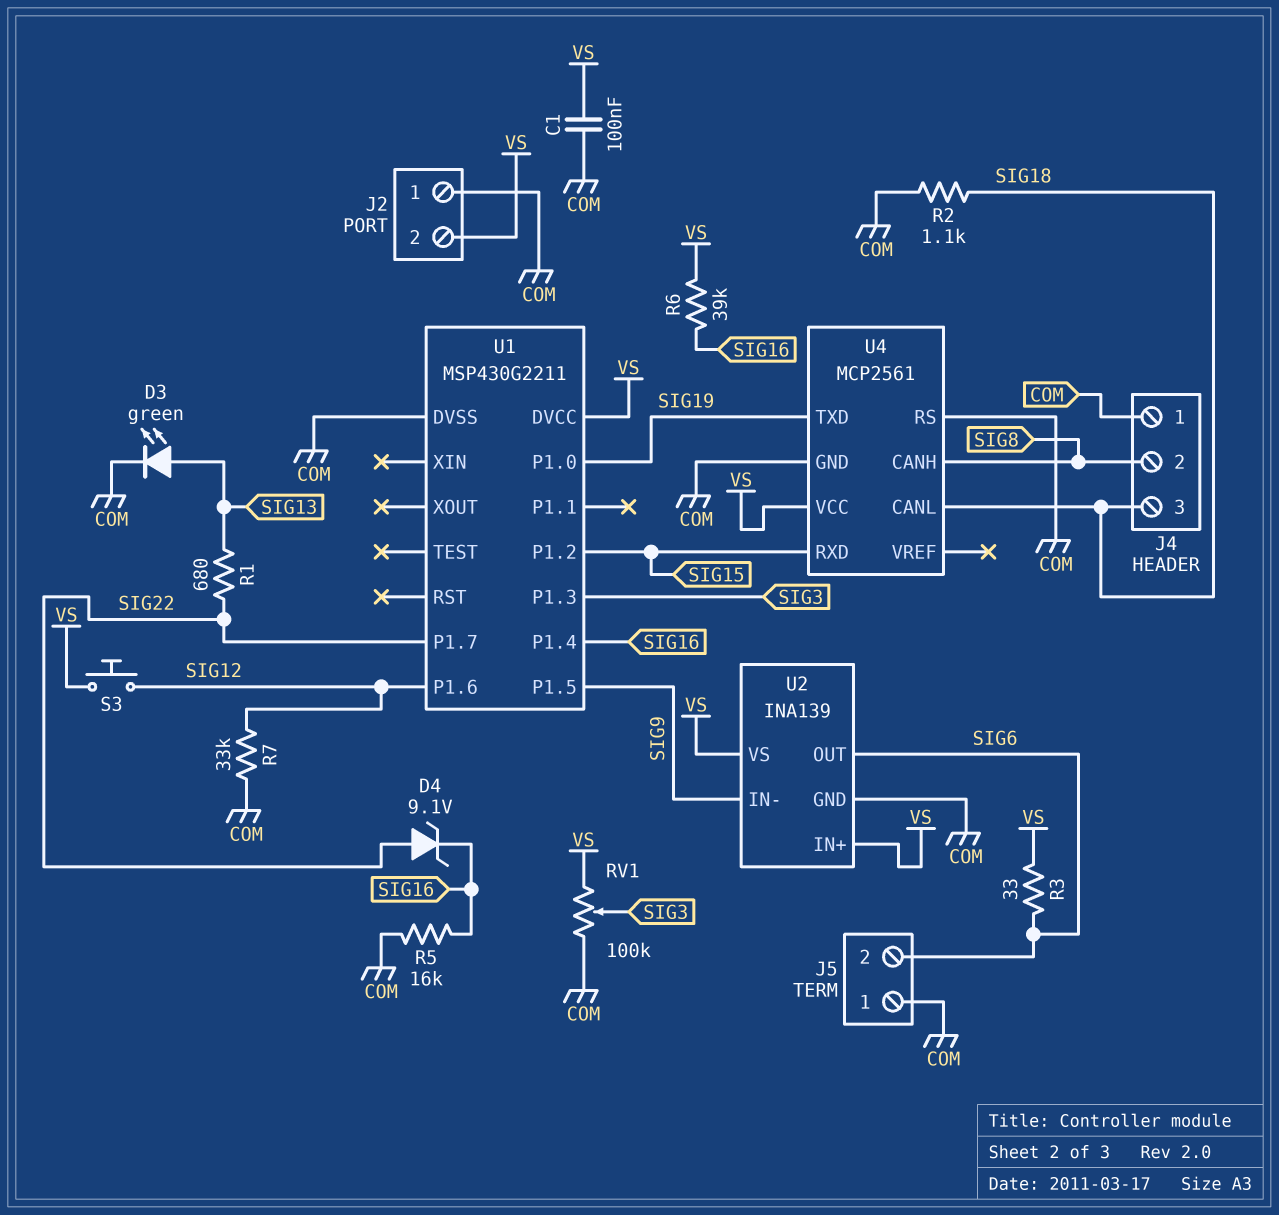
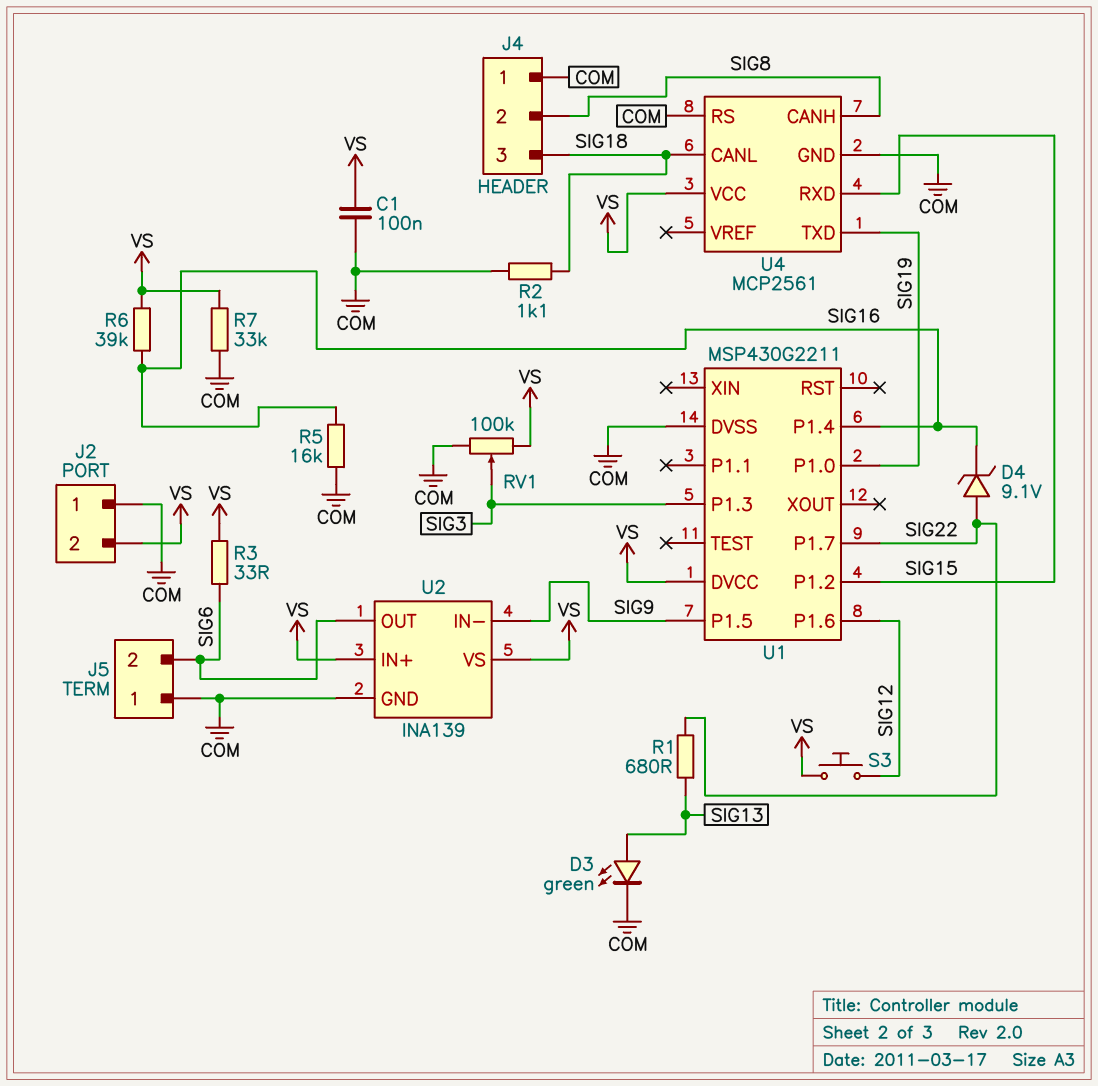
R7: 33k (COM, SIG12) -> 33k (COM, VS)

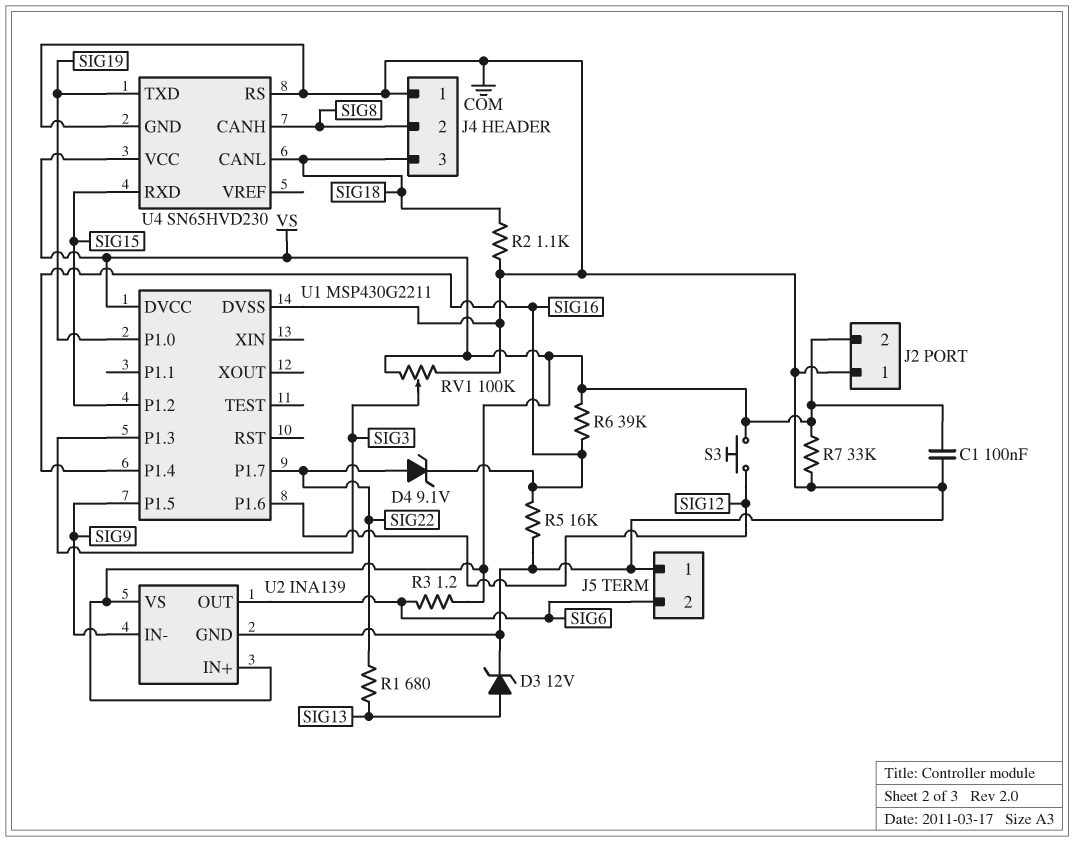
D3: LED green (A SIG13, K COM) -> zener 12V (A SIG13, K COM)
R3: 33 (SIG6, VS) -> 1.2 (SIG6, VS)
U4: MCP2561 -> SN65HVD230

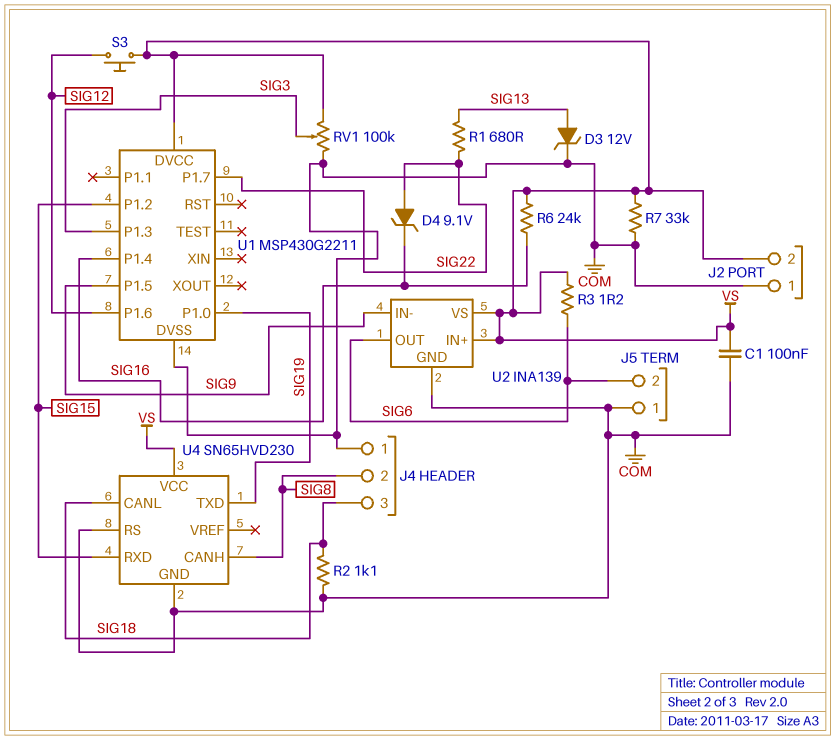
R5: 16k (COM, SIG16) -> none
R6: 39k (SIG16, VS) -> 24k (SIG16, VS)

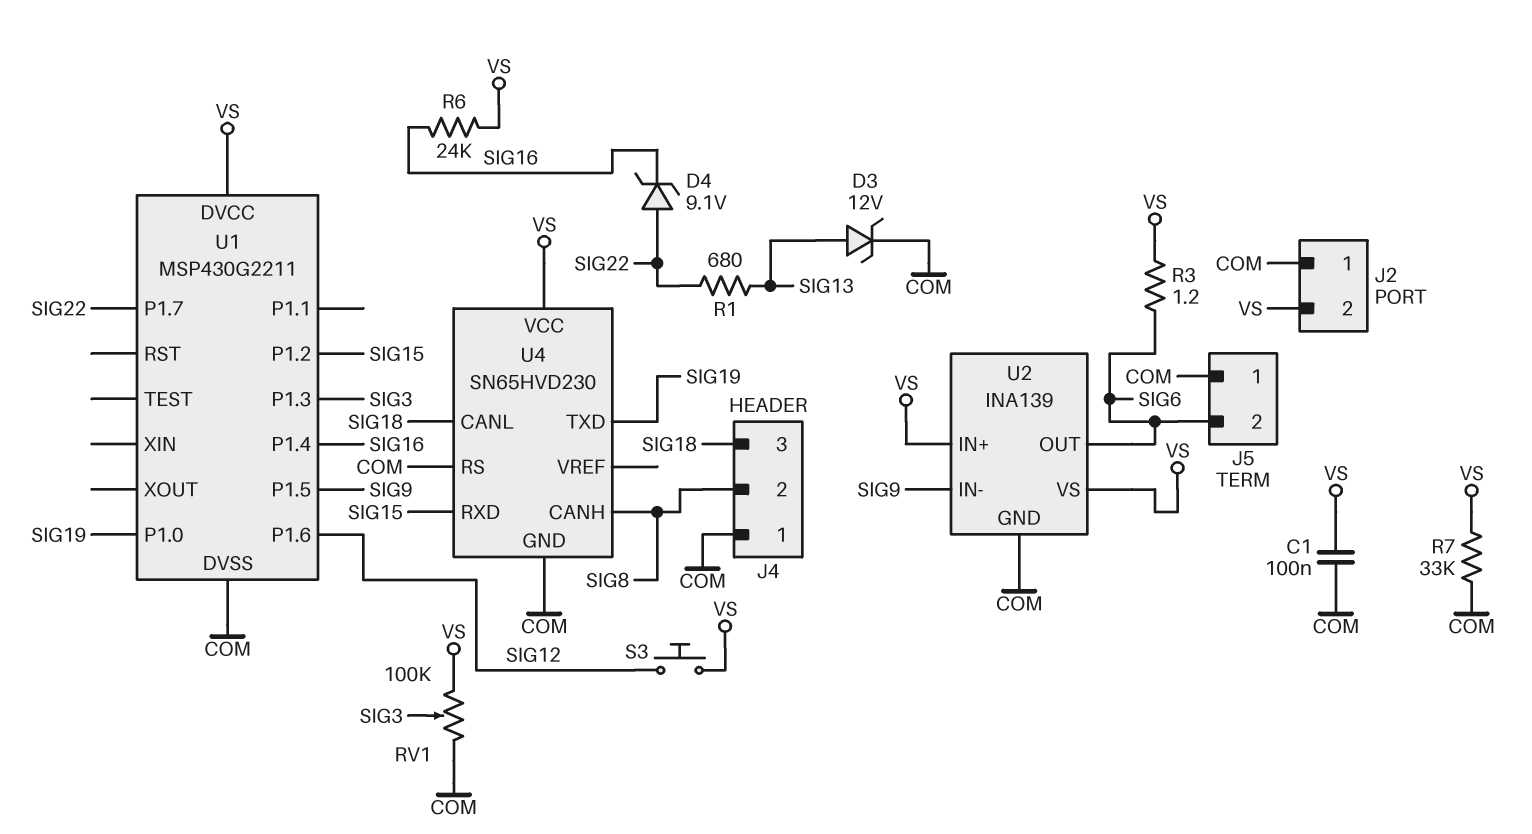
R2: 1.1k (COM, SIG18) -> none

